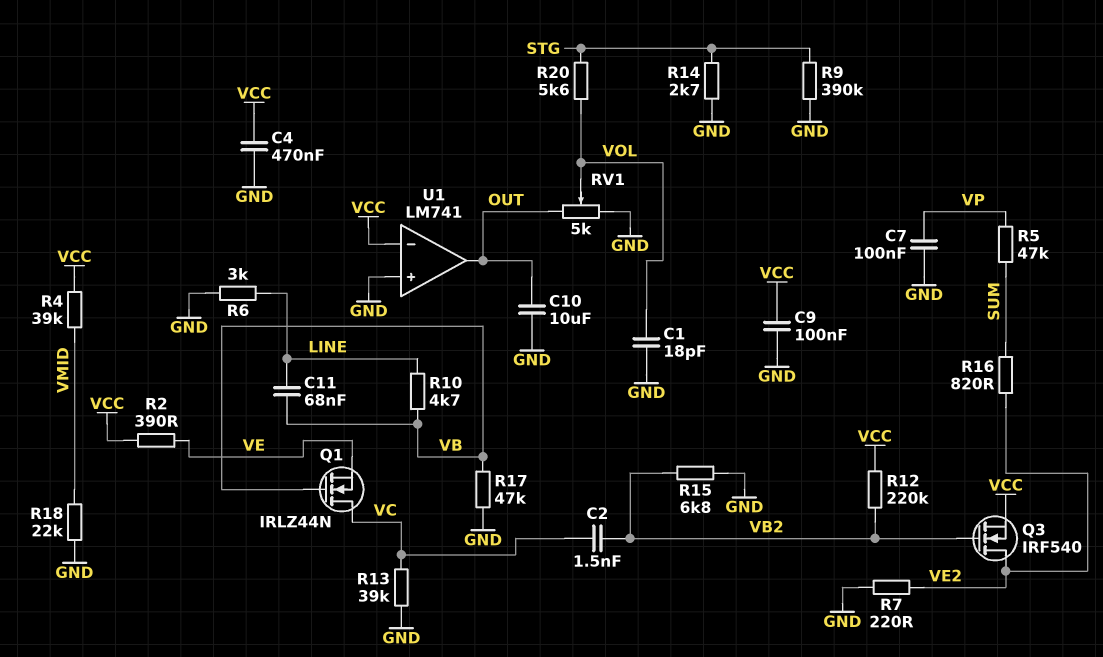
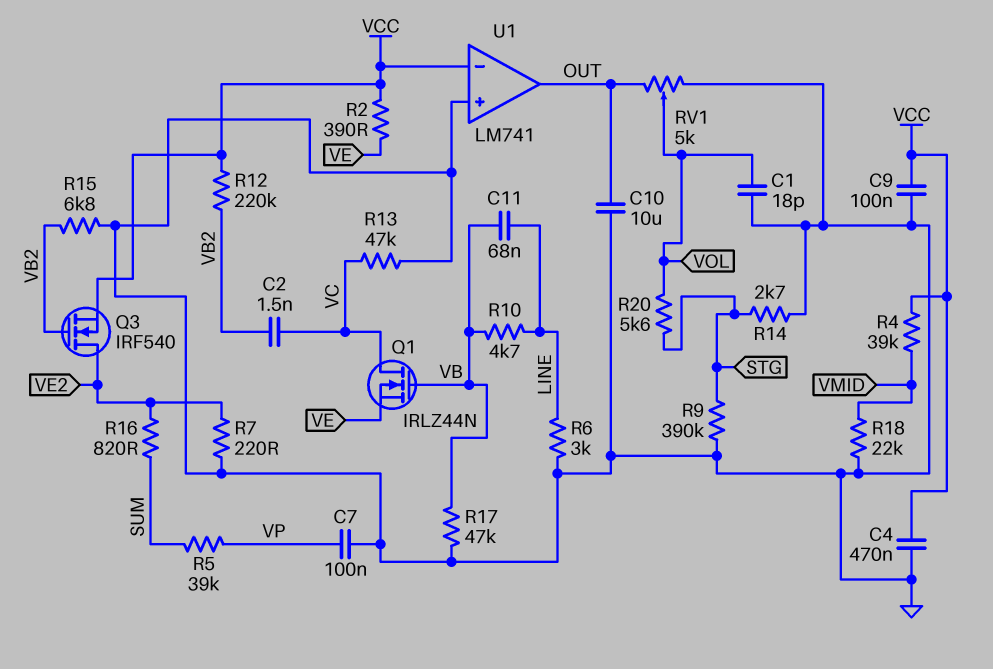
R5: 47k (SUM, VP) -> 39k (SUM, VP)
R13: 39k (GND, VC) -> 47k (GND, VC)

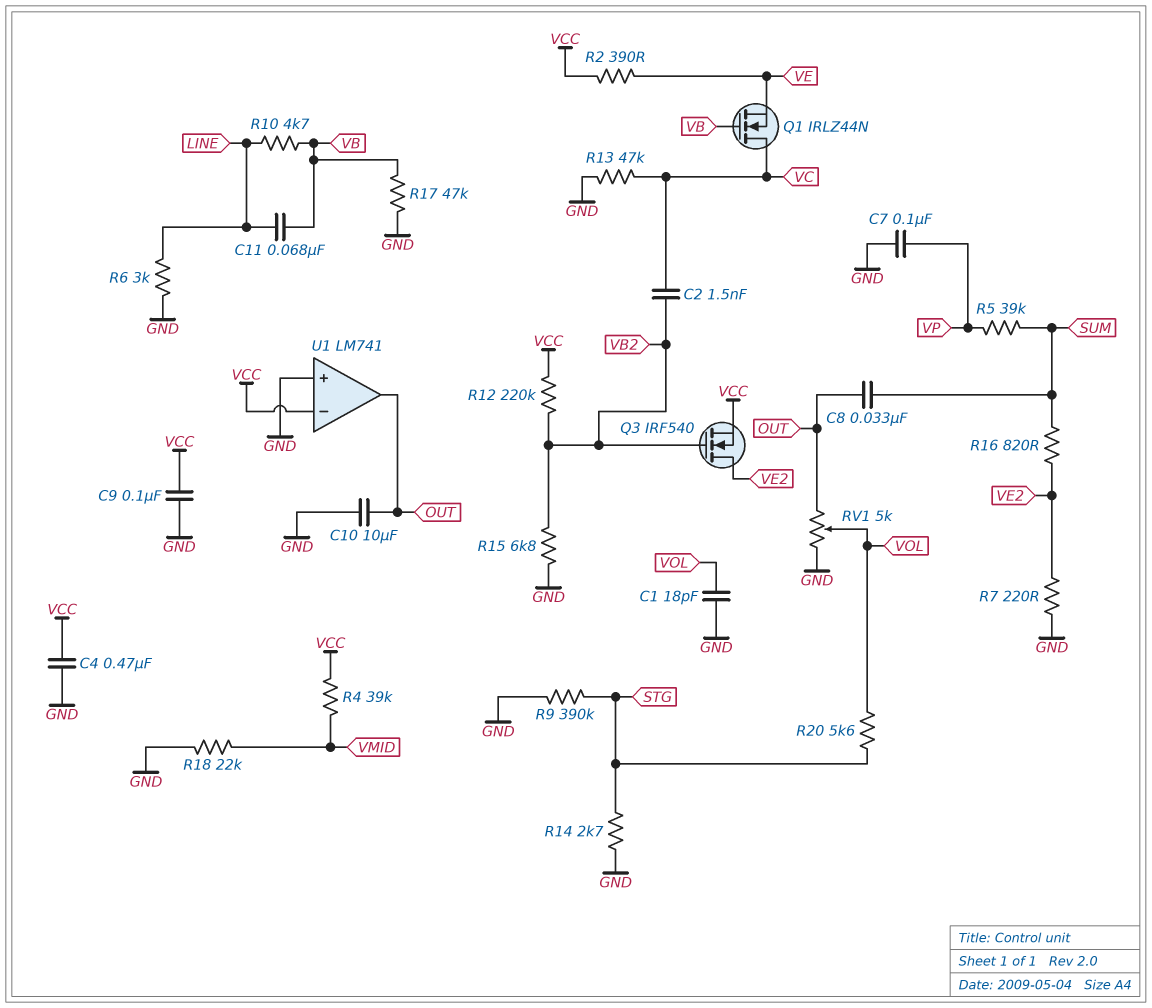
C8: none -> 33nF (OUT, SUM)

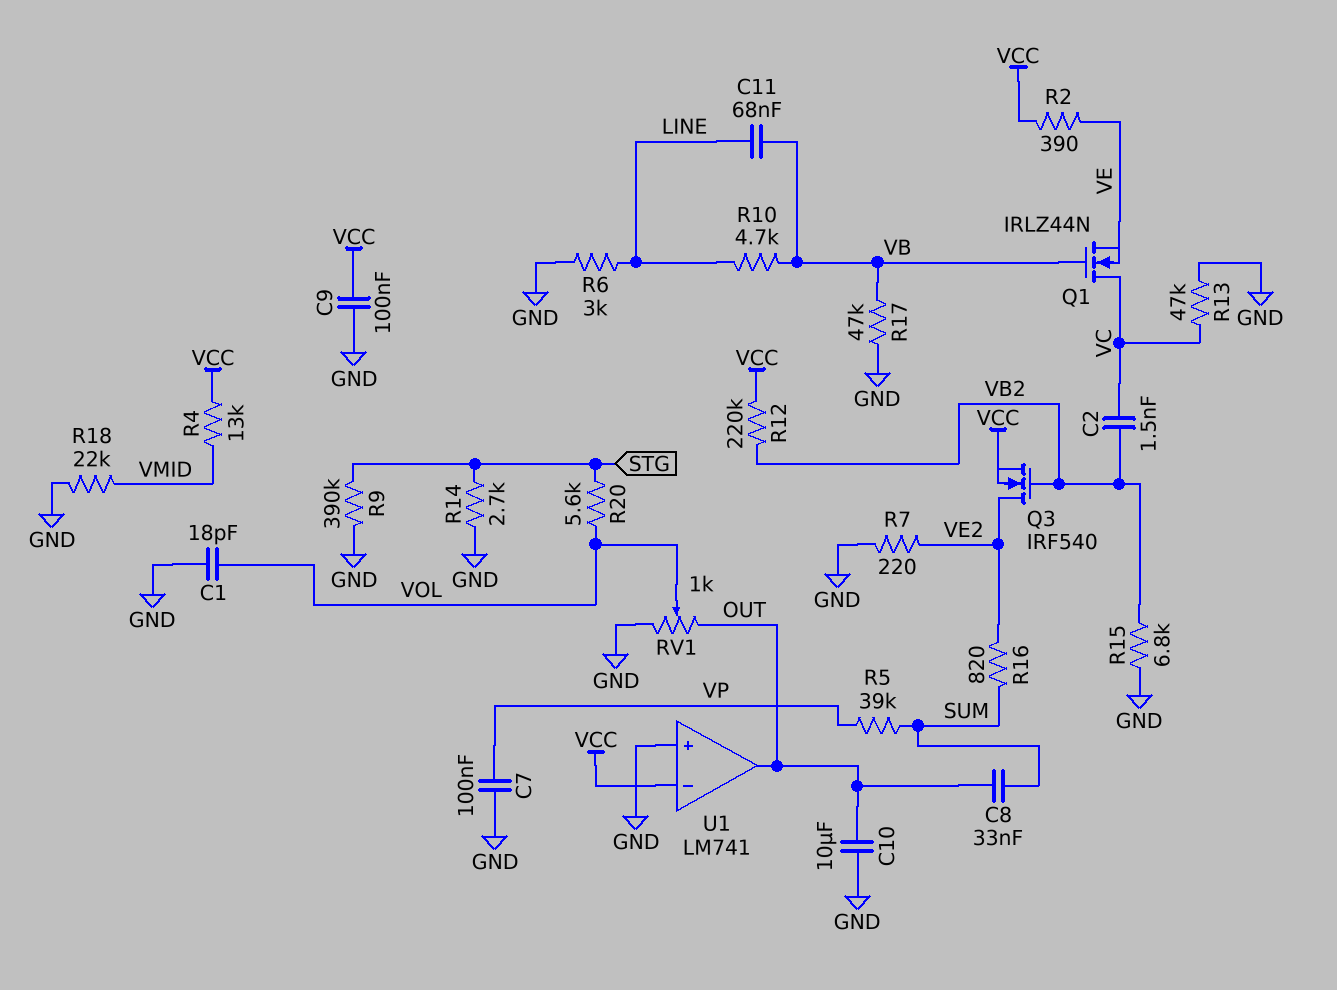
C4: 470nF (GND, VCC) -> none
R4: 39k (VCC, VMID) -> 13k (VCC, VMID)
RV1: 5k (GND, OUT, wiper VOL) -> 1k (GND, OUT, wiper VOL)

